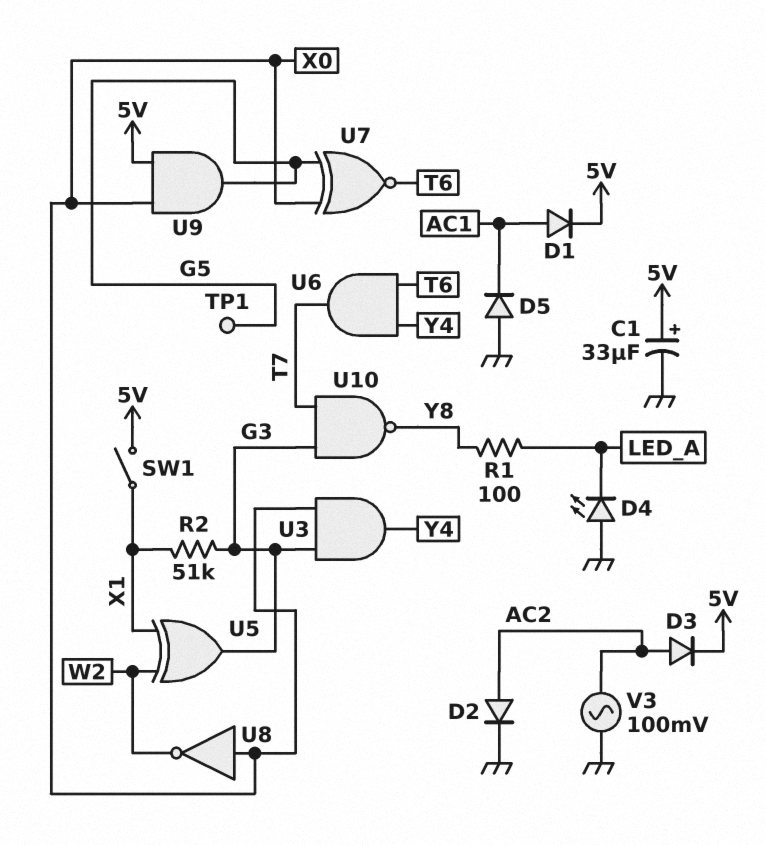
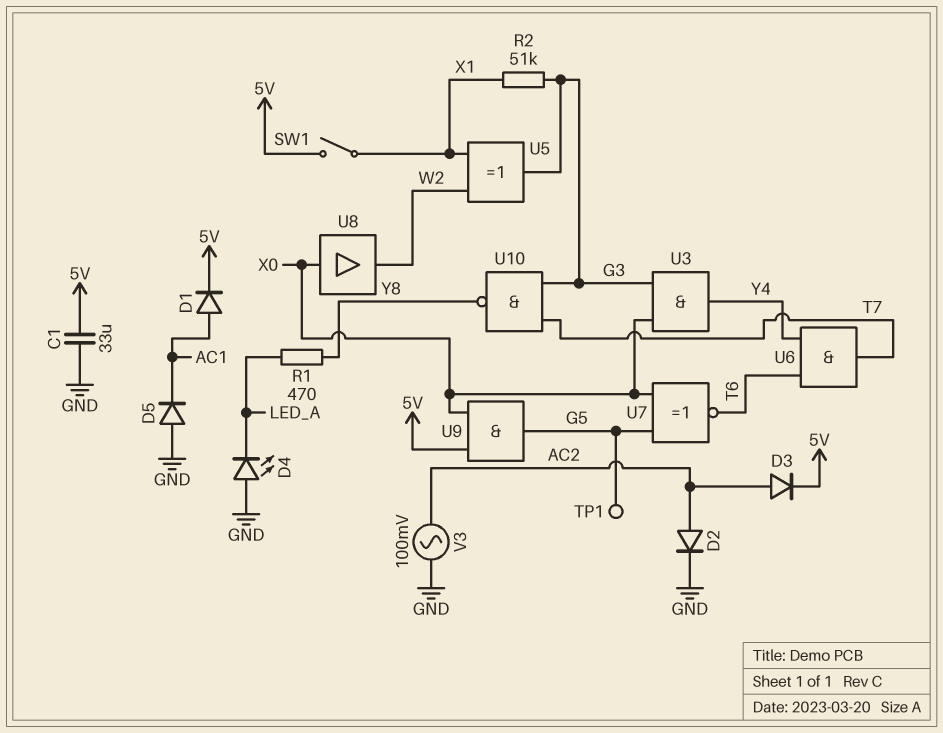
C1: 33uF (plus 5V, minus GND) -> 33uF (5V, GND)
R1: 100 (LED_A, Y8) -> 470 (LED_A, Y8)
U8: NOT (in X0, out W2) -> buffer (in X0, out W2)

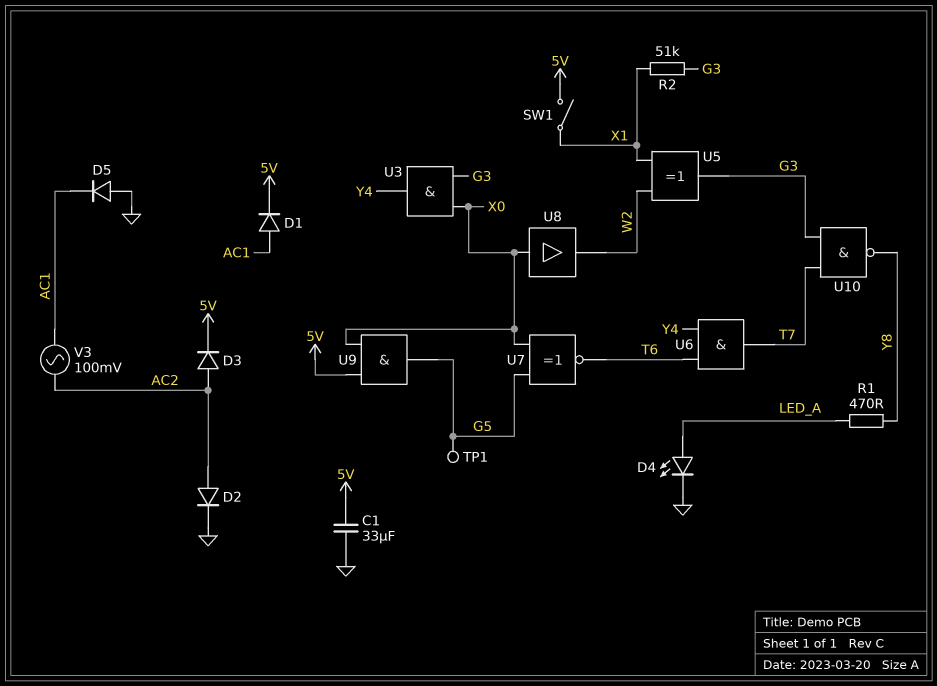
D4: LED (A GND, K LED_A) -> LED (A LED_A, K GND)
V3: AC 100mV (AC2, GND) -> AC 100mV (AC1, AC2)

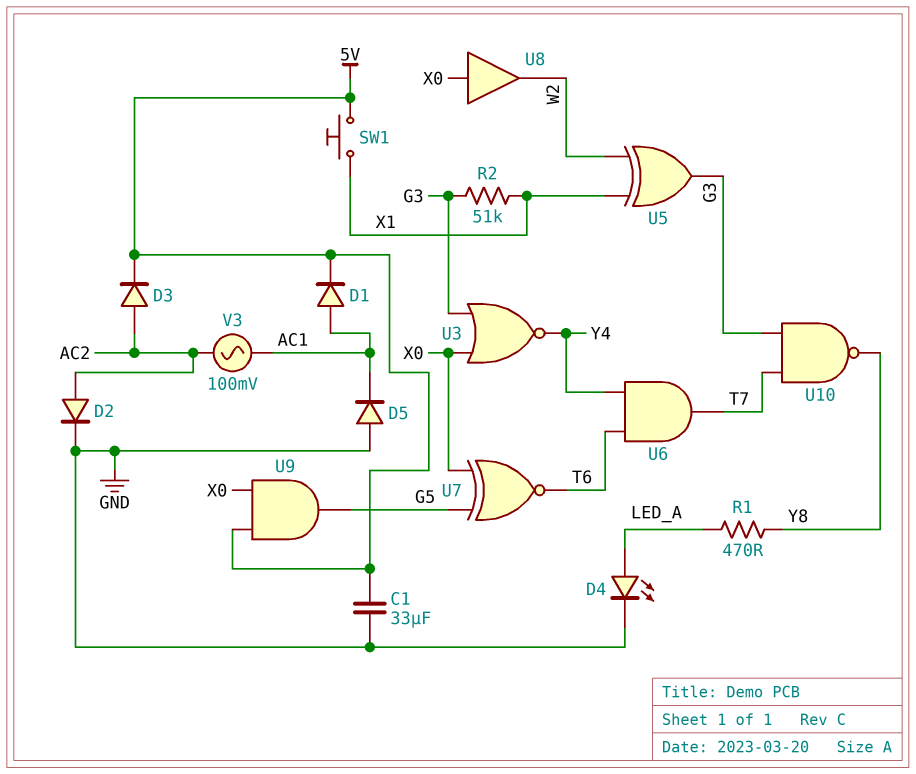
SW1: switch (5V, X1) -> button (5V, X1)
TP1: test point (G5) -> none
U3: AND (in G3, in X0, out Y4) -> NOR (in G3, in X0, out Y4)

